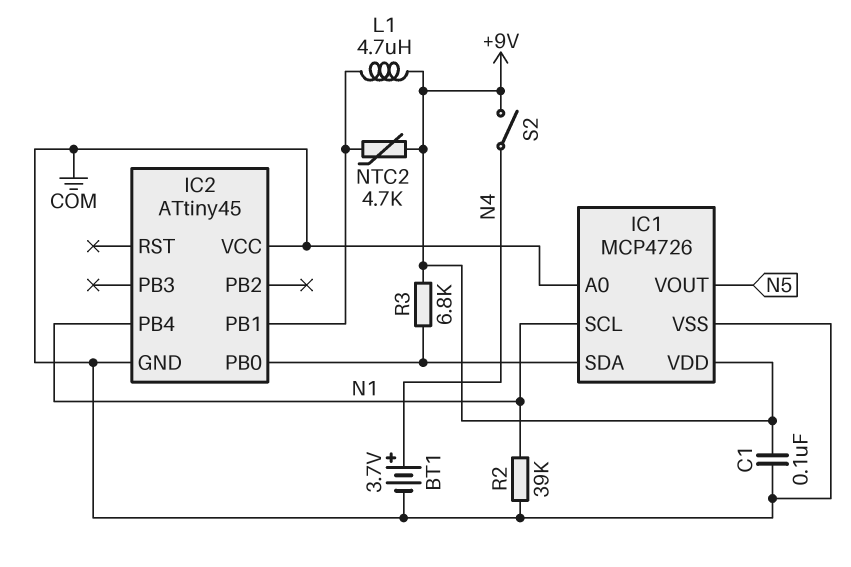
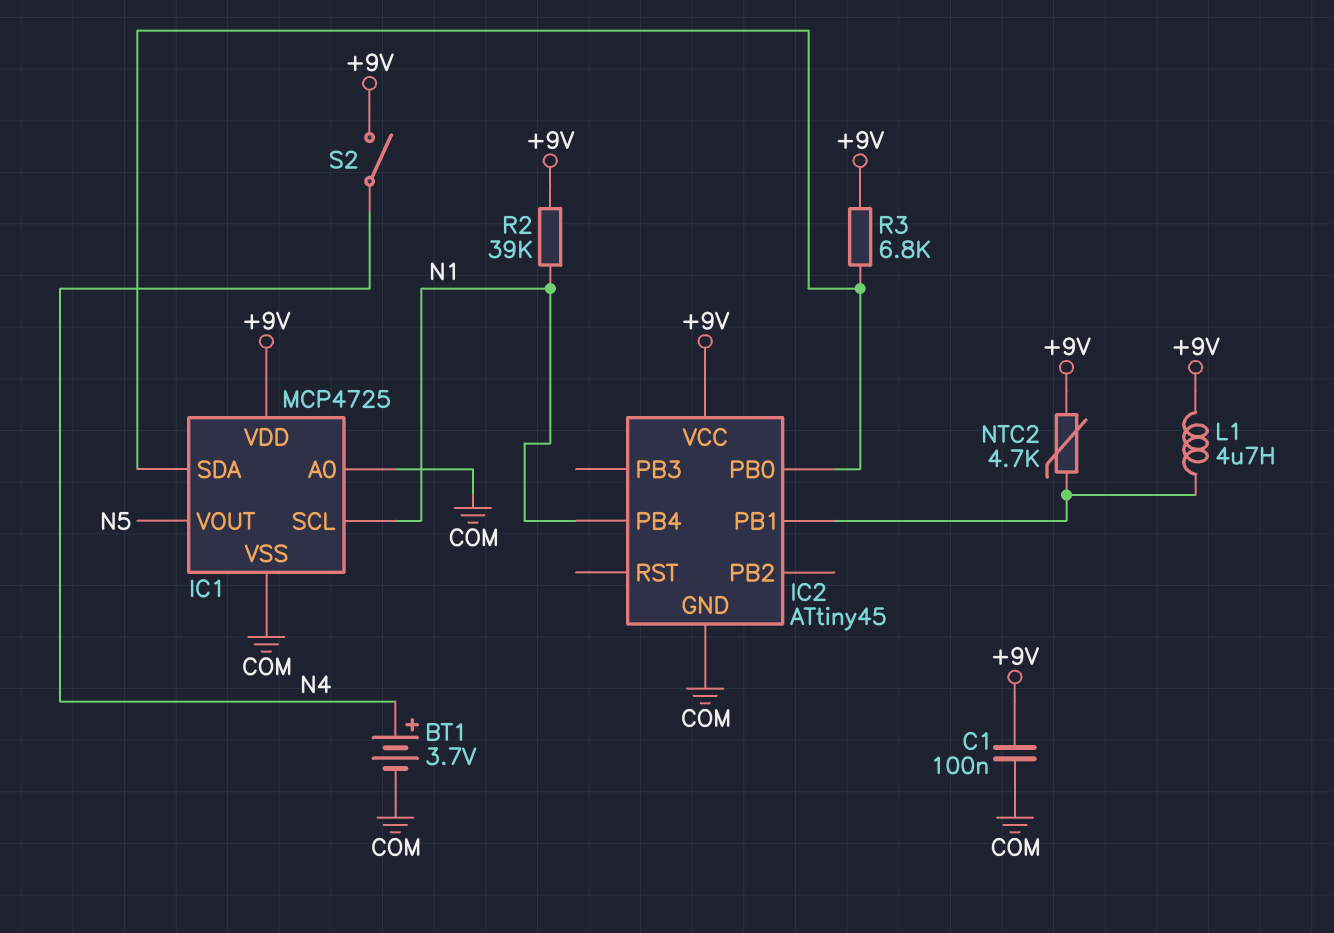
IC1: MCP4726 -> MCP4725
IC2 pin VCC: COM -> +9V
R2: 39k (COM, N1) -> 39k (+9V, N1)

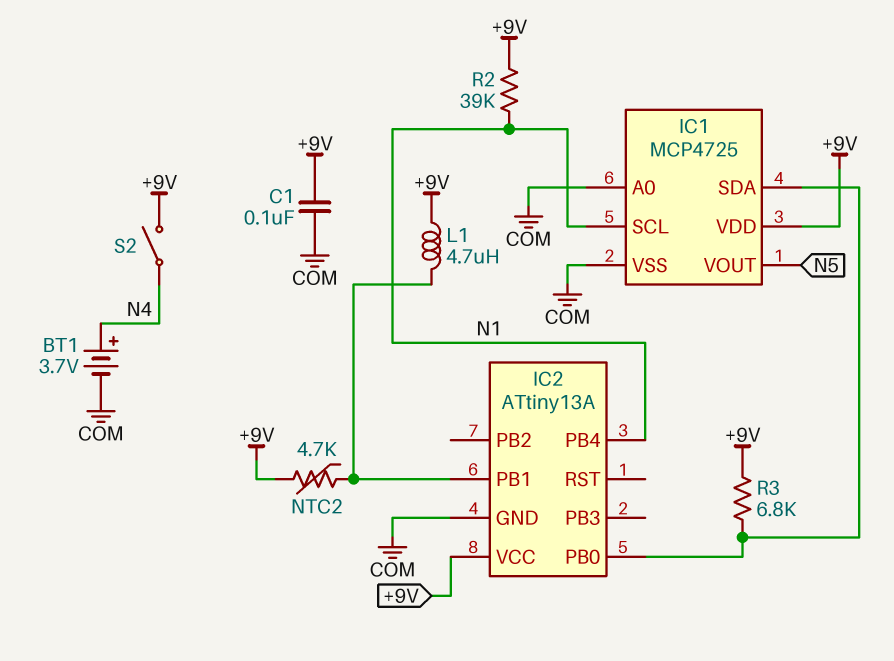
IC2: ATtiny45 -> ATtiny13A

